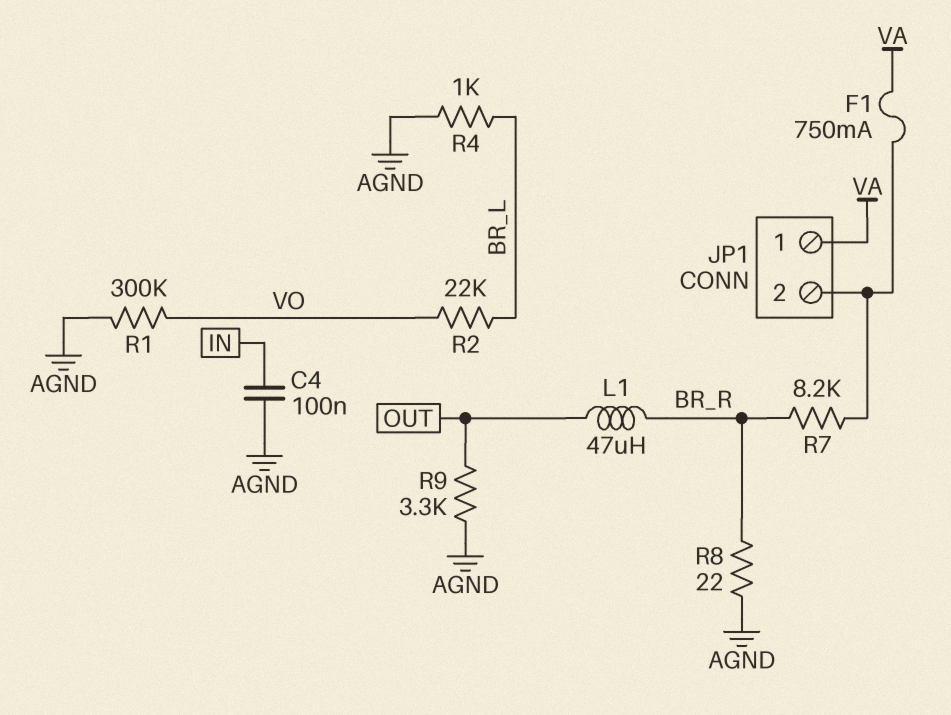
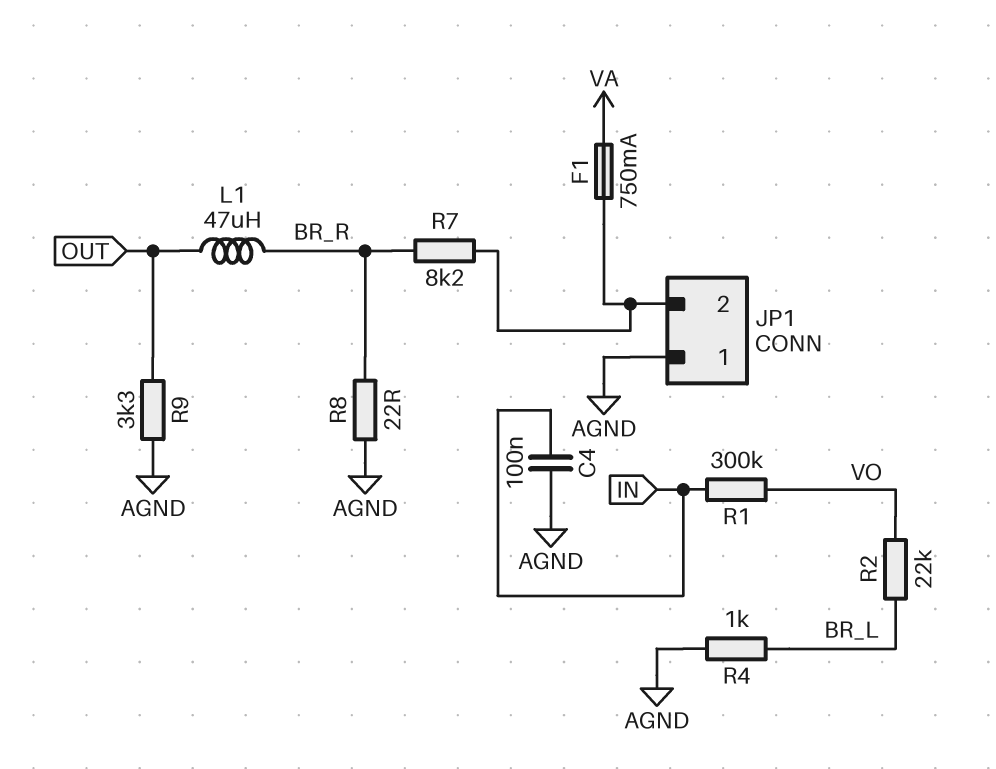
JP1 pin 1: VA -> AGND
R1: 300k (AGND, VO) -> 300k (IN, VO)

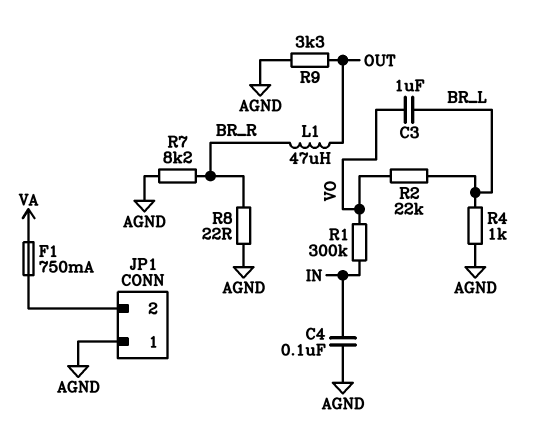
C3: none -> 1uF (BR_L, VO)
R7: 8.2k (BR_R, JP1/2) -> 8.2k (AGND, BR_R)

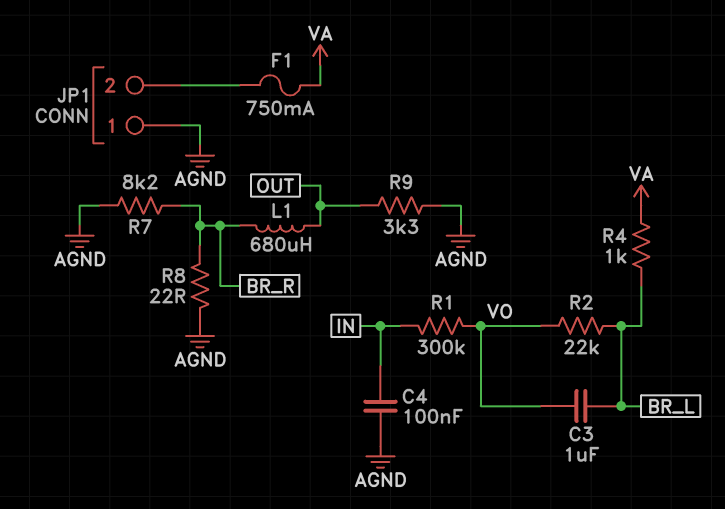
L1: 47uH (BR_R, OUT) -> 680uH (BR_R, OUT)
R4: 1k (AGND, BR_L) -> 1k (BR_L, VA)

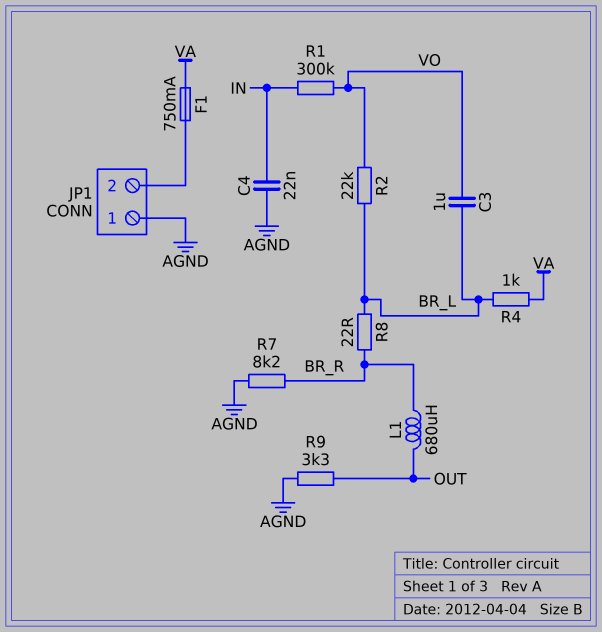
C4: 100nF (AGND, IN) -> 22nF (AGND, IN)
R8: 22 (AGND, BR_R) -> 22 (BR_L, BR_R)

